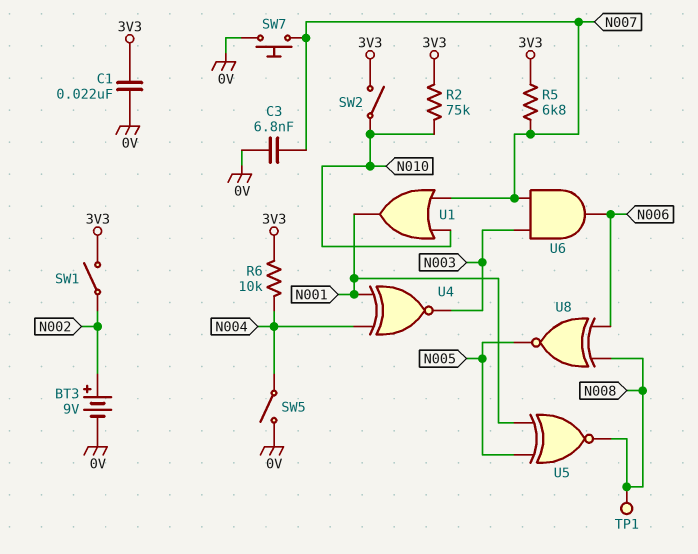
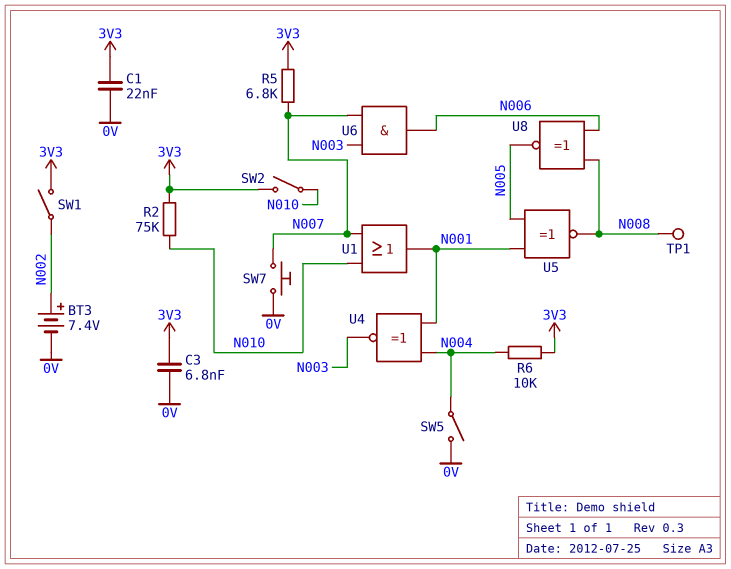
BT3: 9V (plus N002, minus 0V) -> 7.4V (plus N002, minus 0V)
C3: 6.8nF (0V, N007) -> 6.8nF (0V, 3V3)

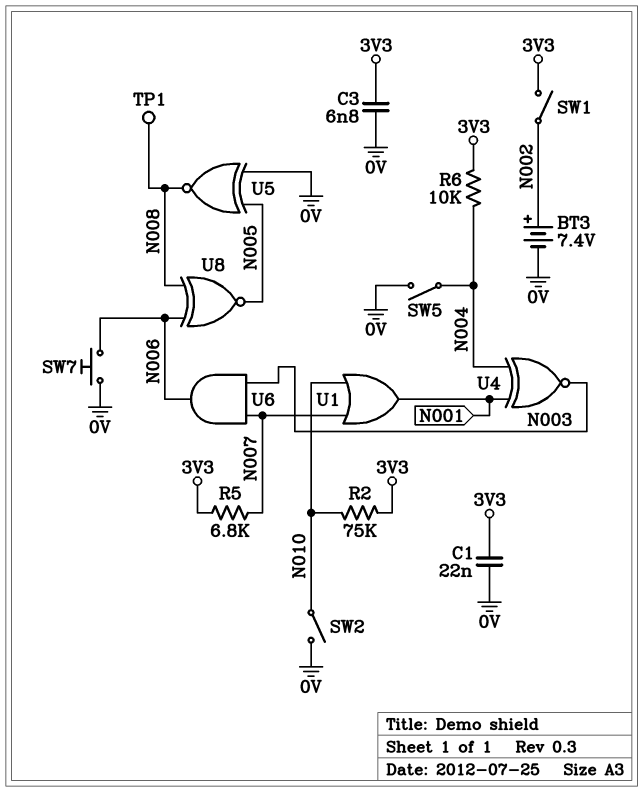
SW2: switch (3V3, N010) -> switch (0V, N010)
SW7: button (0V, N007) -> button (0V, N006)
U5: XNOR (in N001, in N005, out N008) -> XNOR (in 0V, in N005, out N008)

